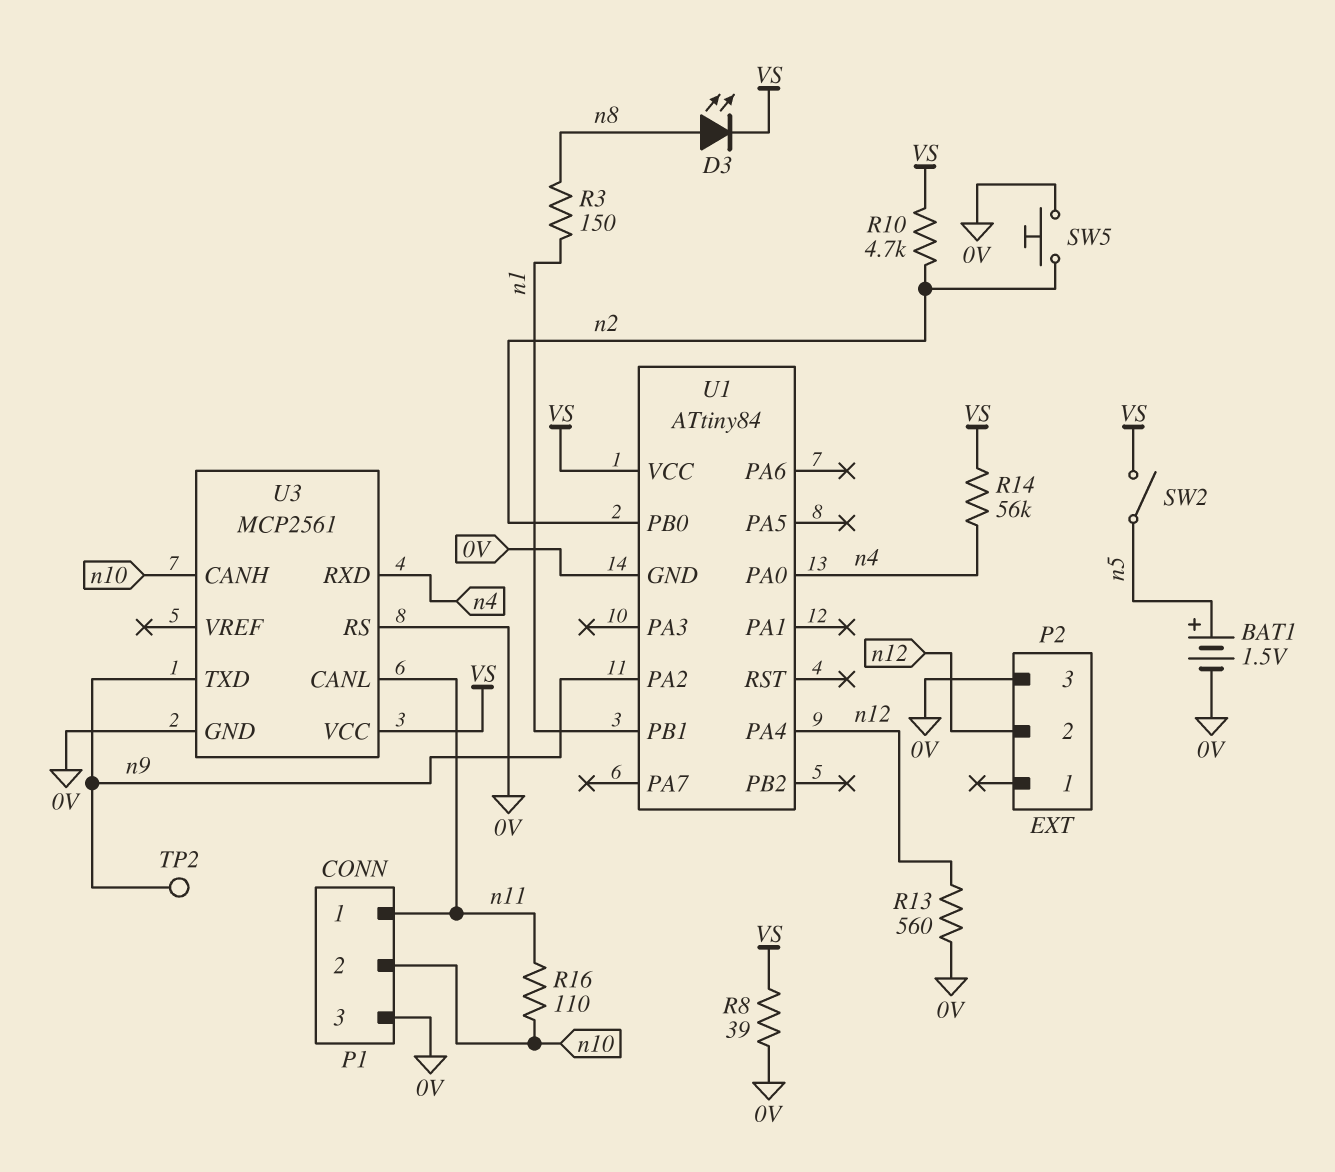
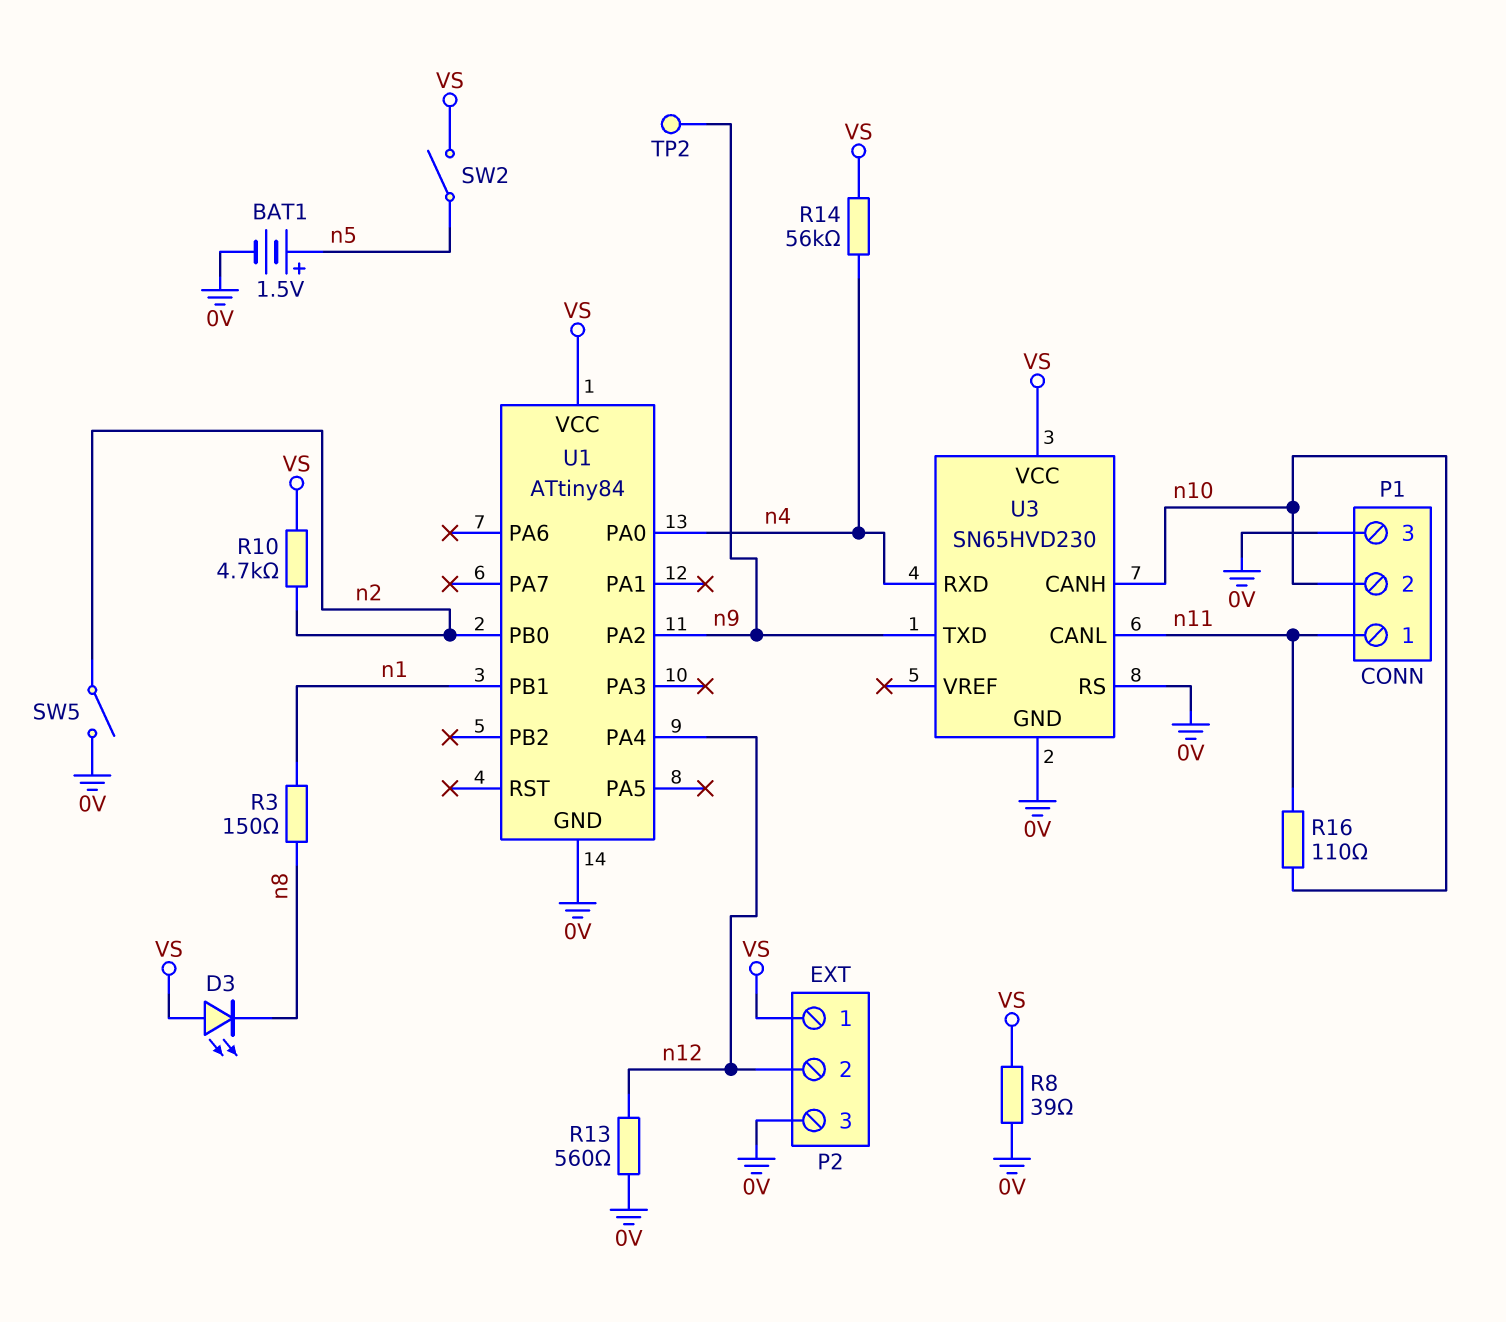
D3: LED (A n8, K VS) -> LED (A VS, K n8)
P2 pin 1: none -> VS
SW5: button (0V, n2) -> switch (0V, n2)
U3: MCP2561 -> SN65HVD230

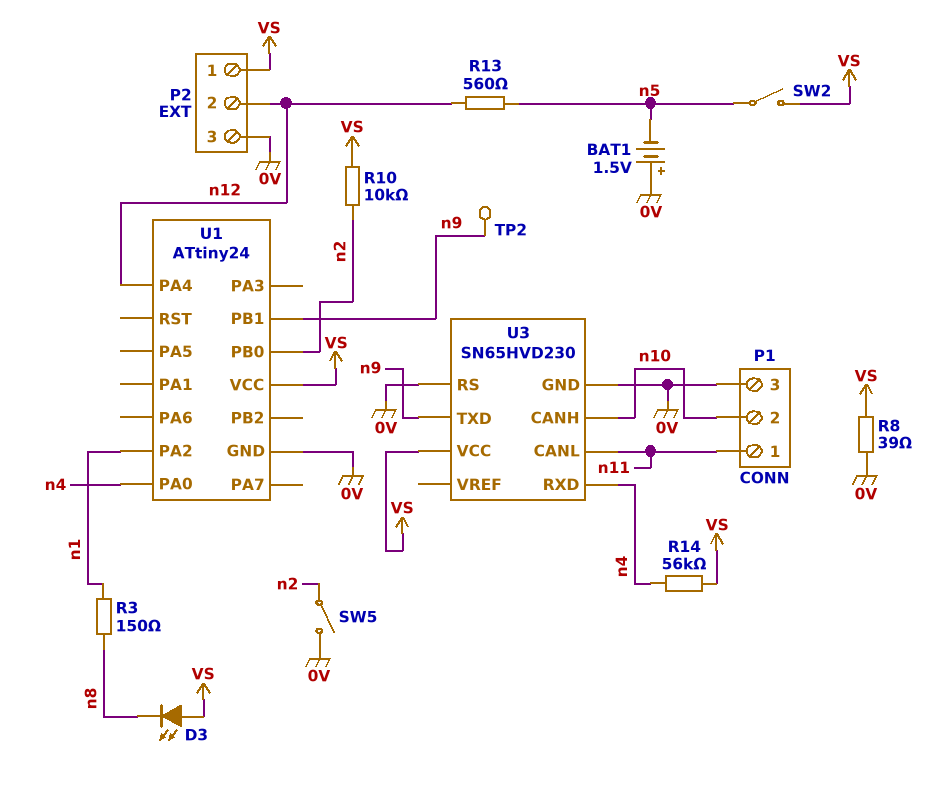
BAT1: 1.5V (plus n5, minus 0V) -> 1.5V (plus 0V, minus n5)
R10: 4.7k (VS, n2) -> 10k (VS, n2)
R13: 560 (0V, n12) -> 560 (n5, n12)
R16: 110 (n10, n11) -> none
U1: ATtiny84 -> ATtiny24
U1 pin PA2: n9 -> n1
U1 pin PB1: n1 -> n9

